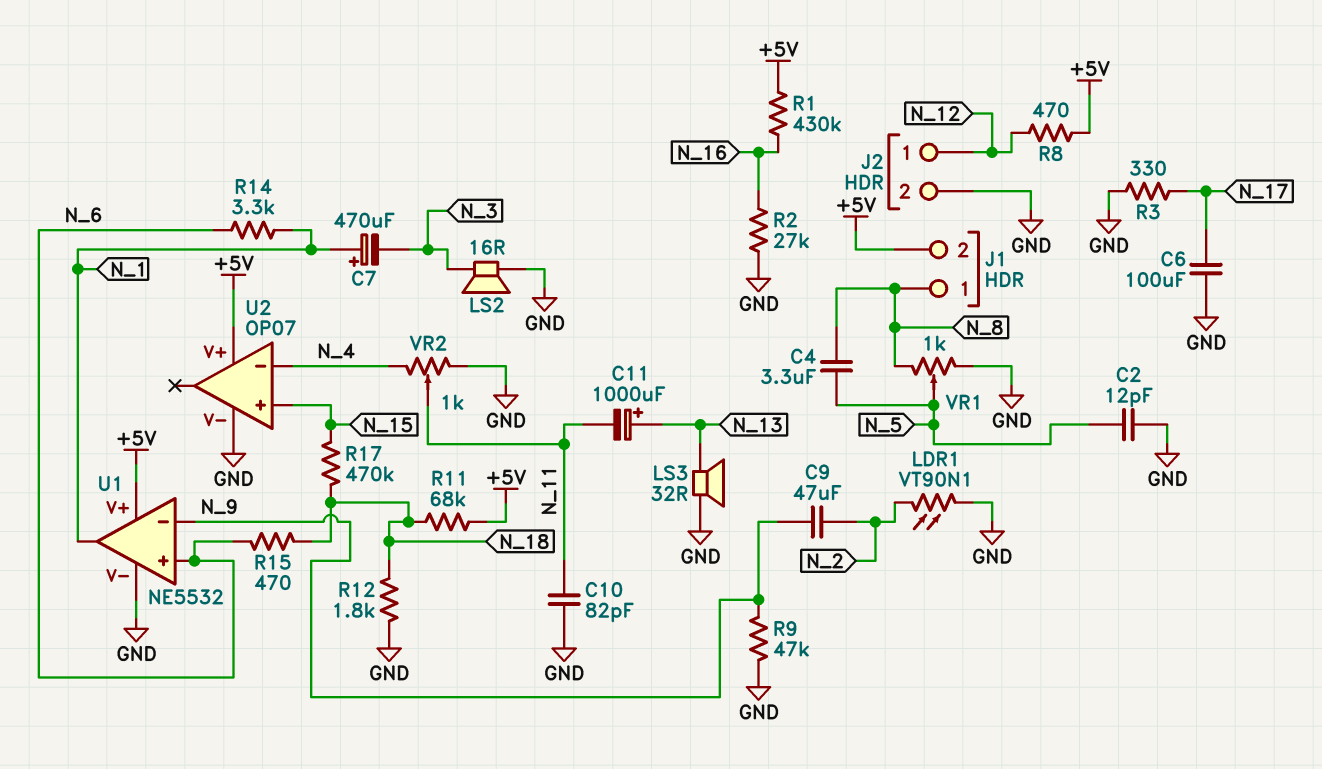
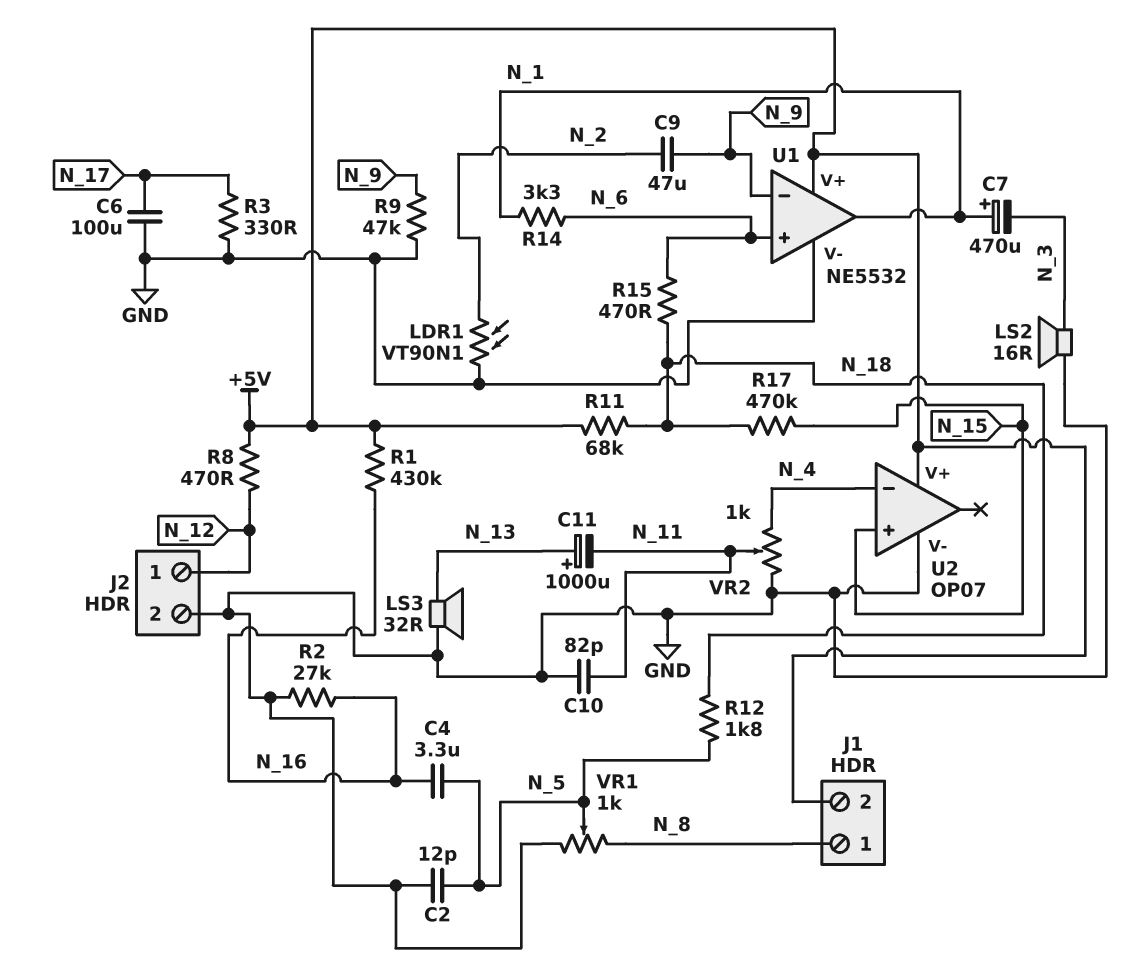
C4: 3.3uF (N_5, N_8) -> 3.3uF (N_5, N_16)
R12: 1.8k (GND, N_18) -> 1.8k (N_5, N_18)

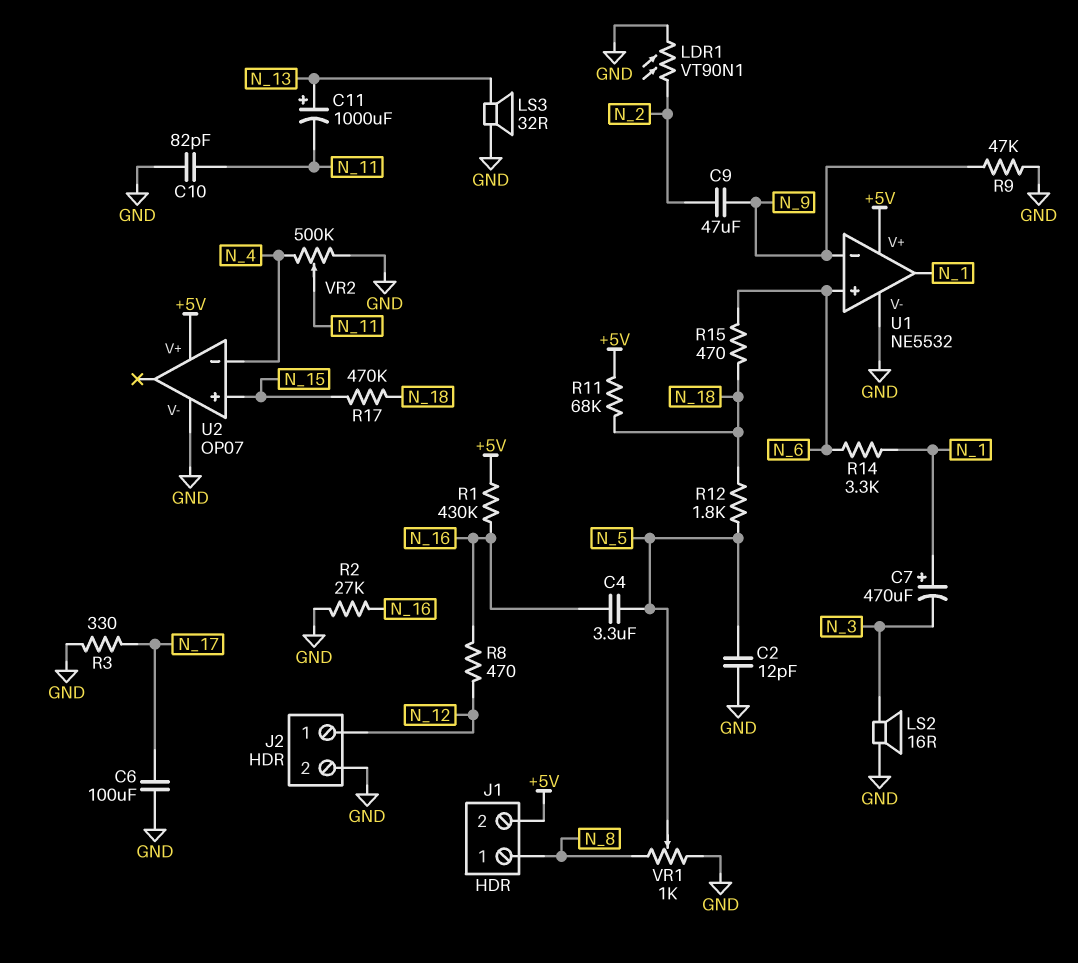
R8: 470 (+5V, N_12) -> 470 (N_12, N_16)
VR2: 1k (GND, N_4, wiper N_11) -> 500k (GND, N_4, wiper N_11)

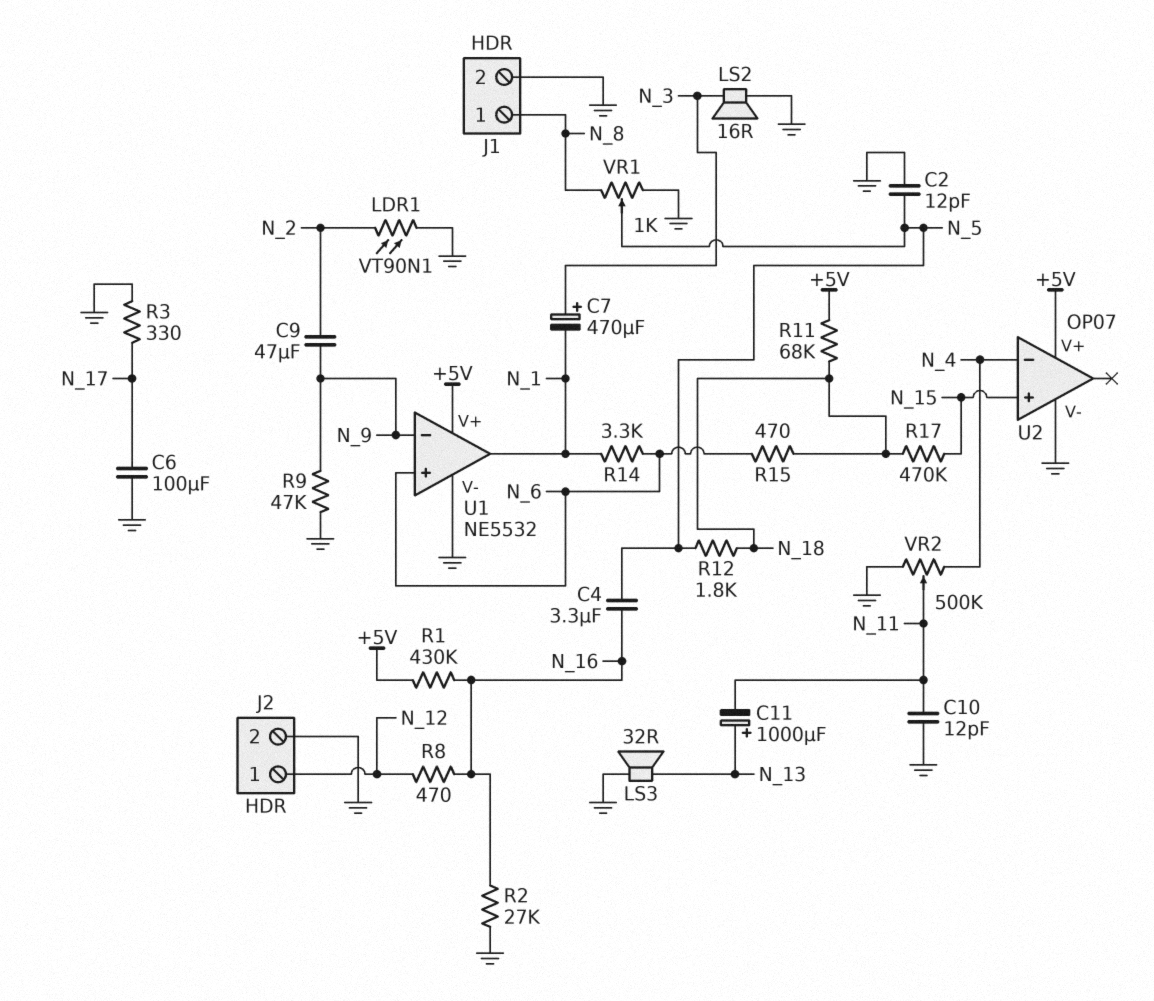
C7: 470uF (plus N_1, minus N_3) -> 470uF (plus N_3, minus N_1)
C10: 82pF (GND, N_11) -> 12pF (GND, N_11)
J1 pin 2: +5V -> GND

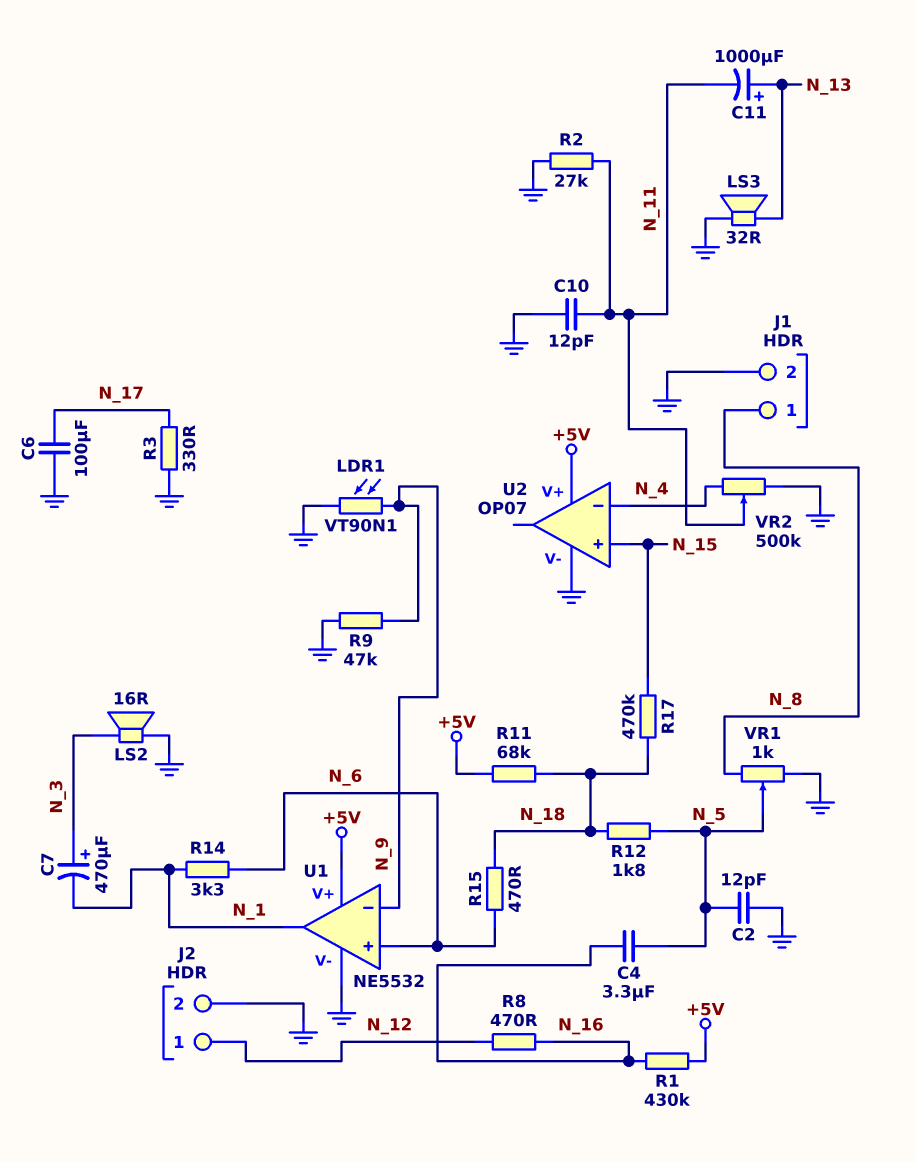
C9: 47uF (N_2, N_9) -> none
LDR1: VT90N1 (GND, N_2) -> VT90N1 (GND, N_9)
R2: 27k (GND, N_16) -> 27k (GND, N_11)

